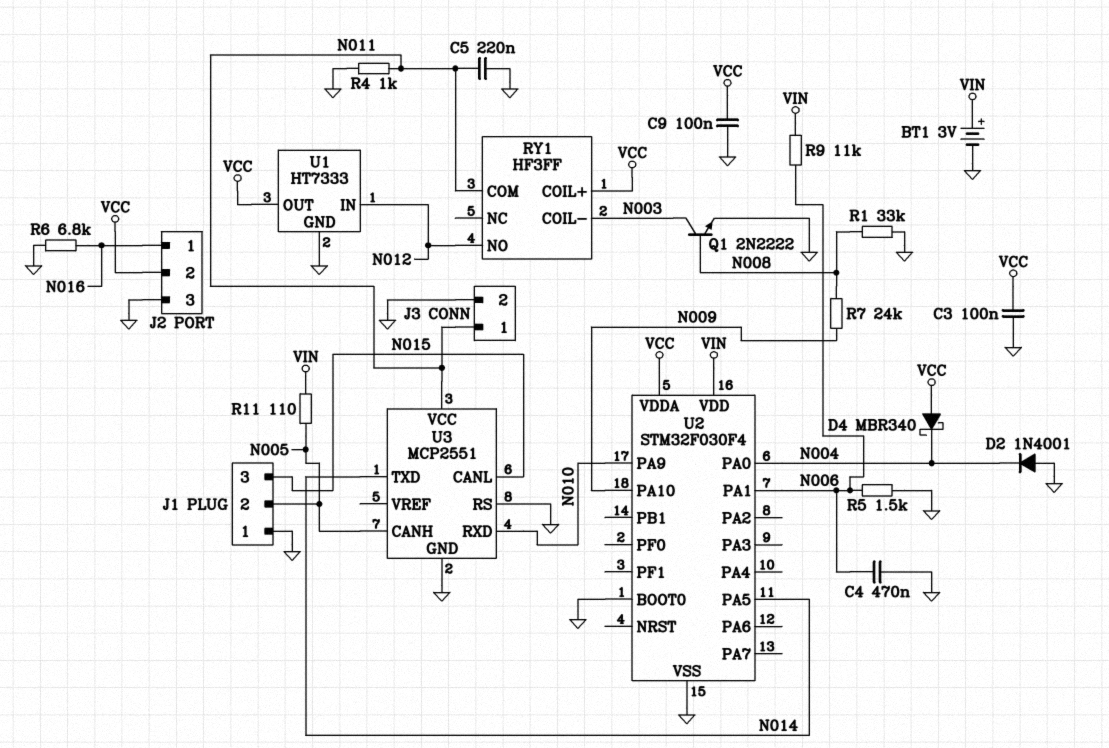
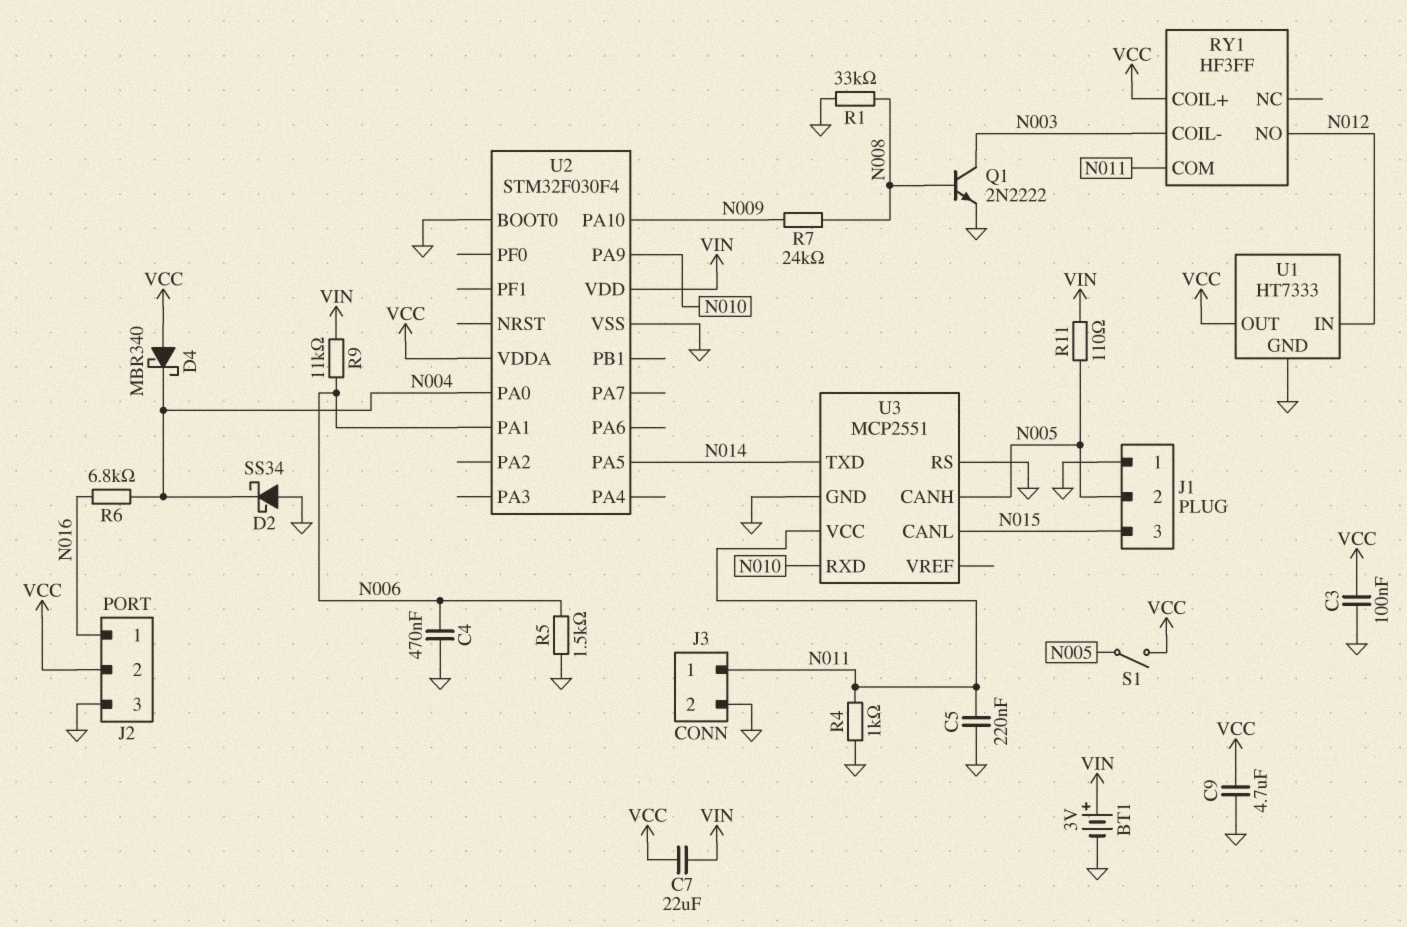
C7: none -> 22uF (VCC, VIN)
C9: 100nF (GND, VCC) -> 4.7uF (GND, VCC)
D2: diode 1N4001 (A GND, K N004) -> schottky SS34 (A GND, K N004)
R6: 6.8k (GND, N016) -> 6.8k (N004, N016)
S1: none -> switch (N005, VCC)

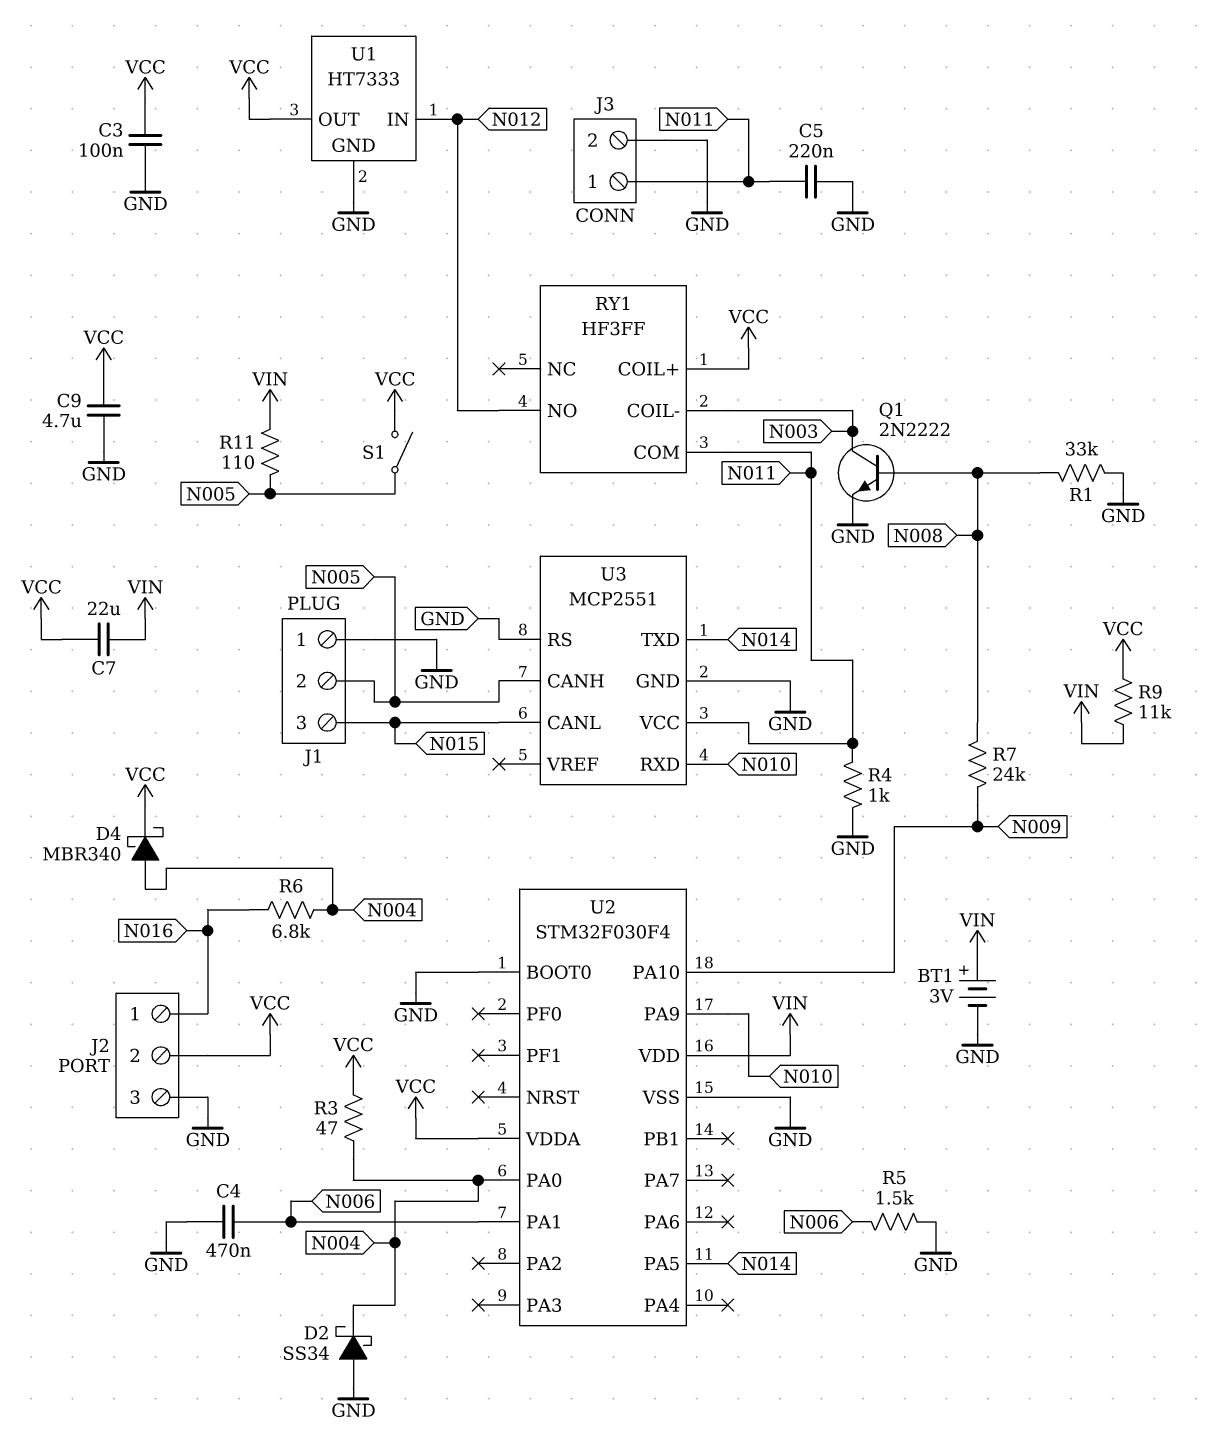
D4: schottky MBR340 (A VCC, K N004) -> schottky MBR340 (A N004, K VCC)
R3: none -> 47 (N004, VCC)
R9: 11k (N006, VIN) -> 11k (VCC, VIN)

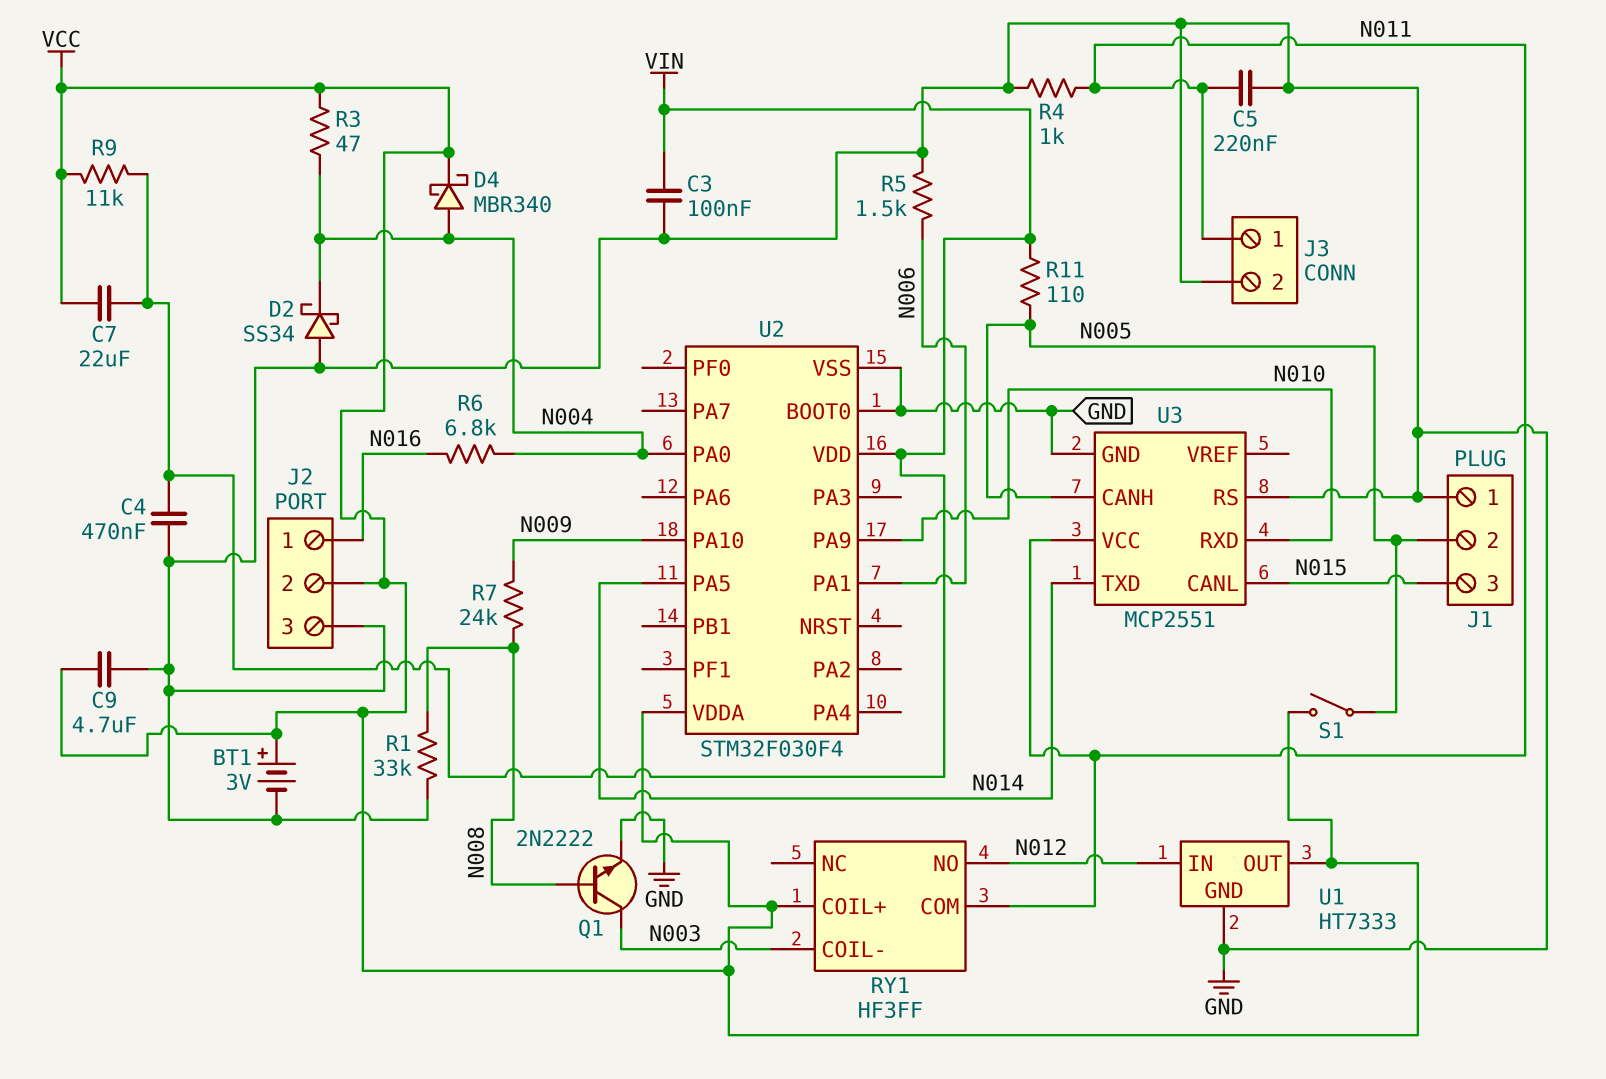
BT1: 3V (plus VIN, minus GND) -> 3V (plus VCC, minus GND)
C3: 100nF (GND, VCC) -> 100nF (GND, VIN)
C4: 470nF (GND, N006) -> 470nF (GND, VIN)

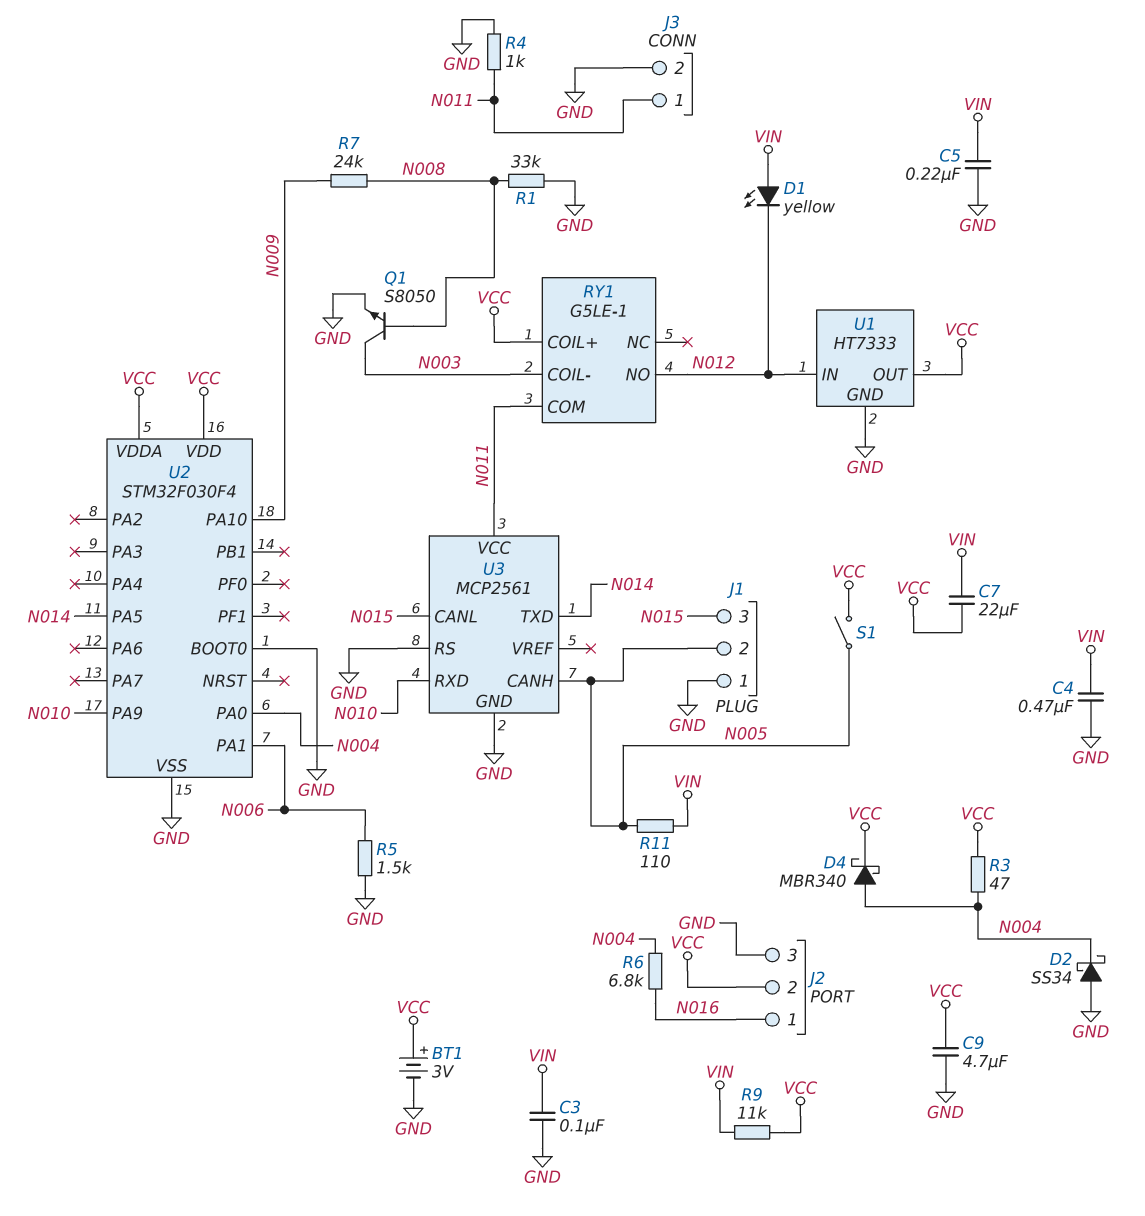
C5: 220nF (GND, N011) -> 220nF (GND, VIN)
D1: none -> LED yellow (A VIN, K N012)
Q1: NPN 2N2222 (B N008, C N003, E GND) -> NPN S8050 (B N008, C N003, E GND)
RY1: HF3FF -> G5LE-1
U2 pin VDD: VIN -> VCC
U3: MCP2551 -> MCP2561

